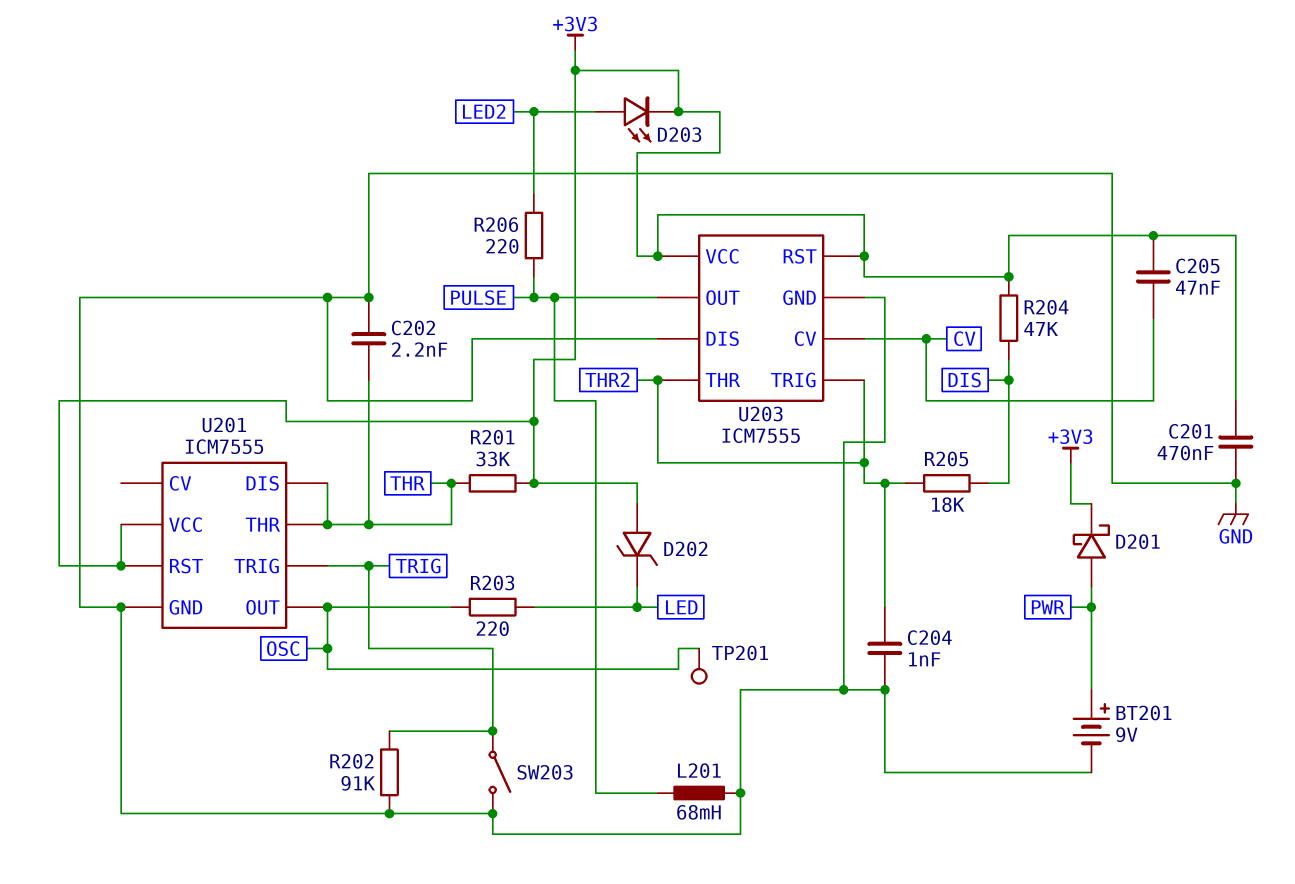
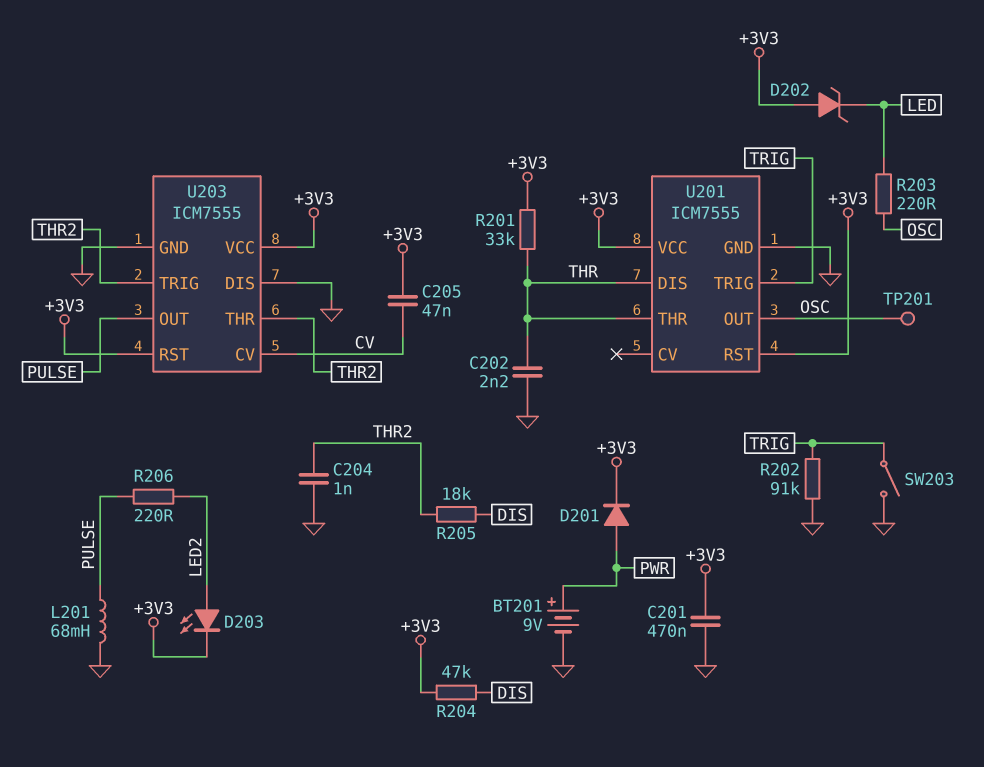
D201: schottky (A PWR, K +3V3) -> diode (A PWR, K +3V3)

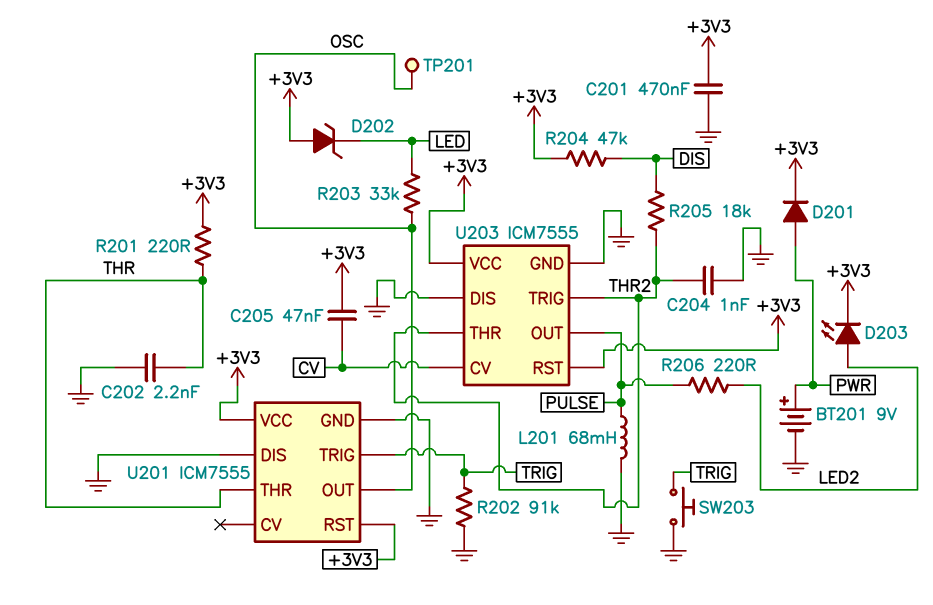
R201: 33k (+3V3, THR) -> 220 (+3V3, THR)
R203: 220 (LED, OSC) -> 33k (LED, OSC)
SW203: switch (GND, TRIG) -> button (GND, TRIG)
U201 pin DIS: THR -> GND

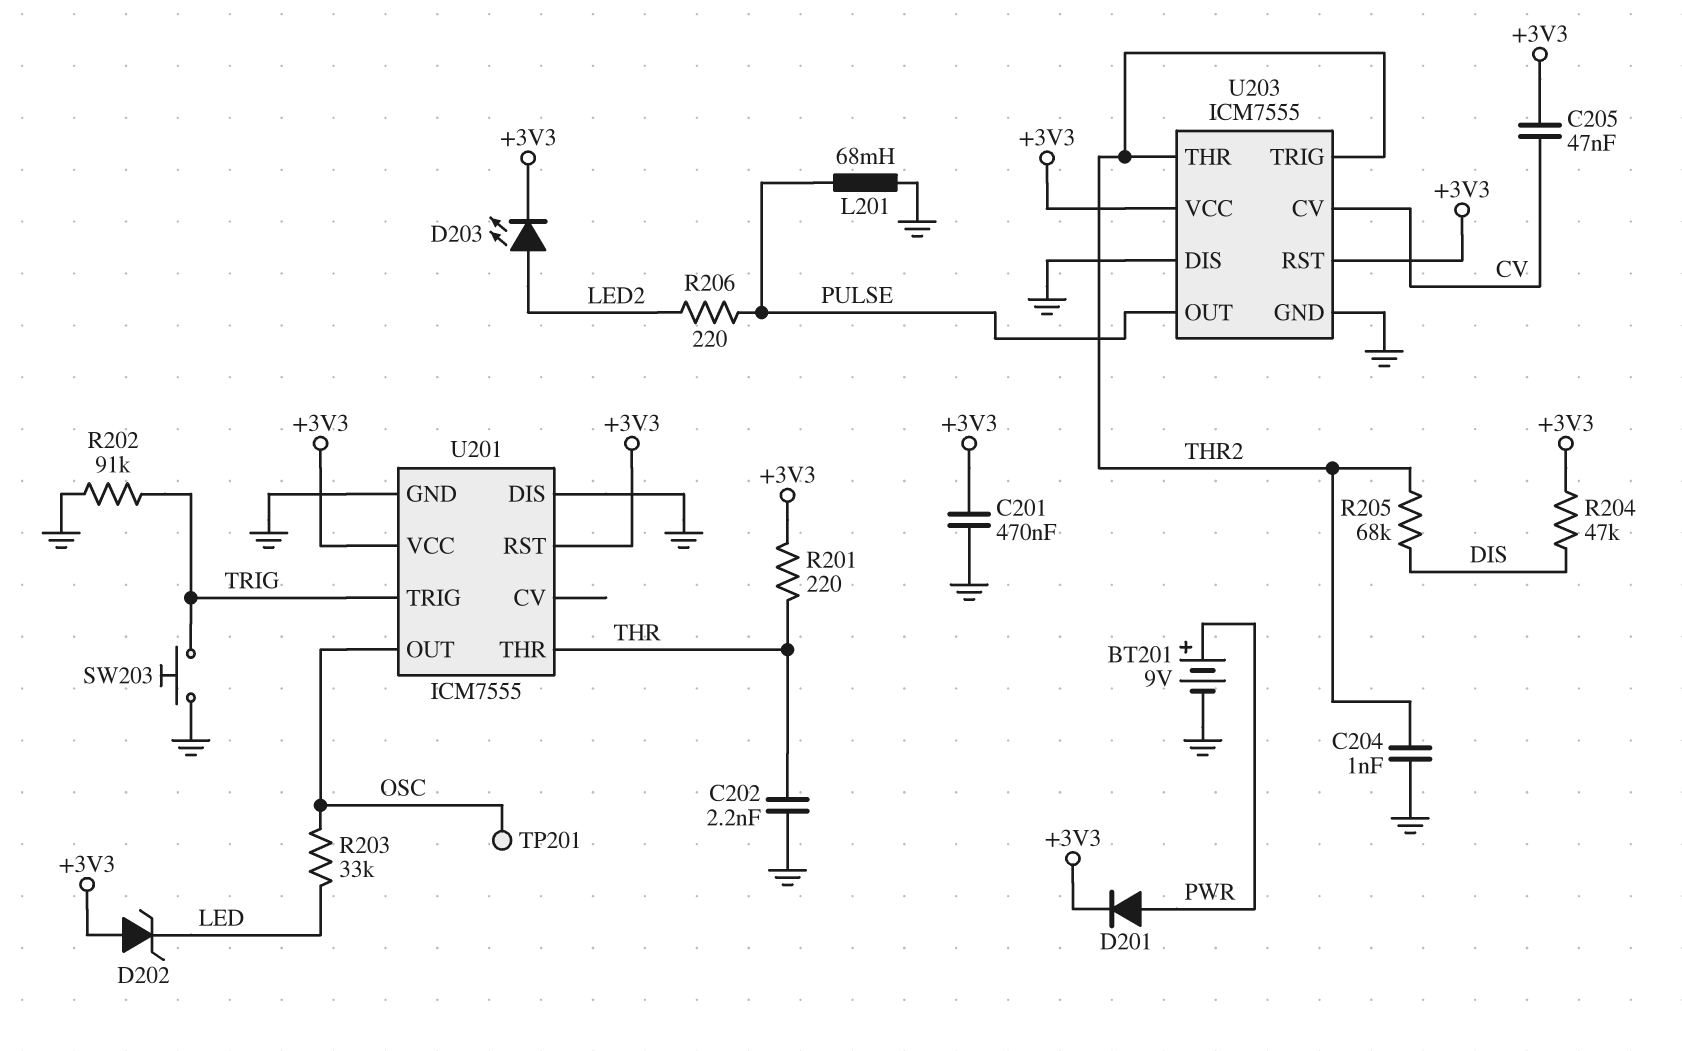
R205: 18k (DIS, THR2) -> 68k (DIS, THR2)

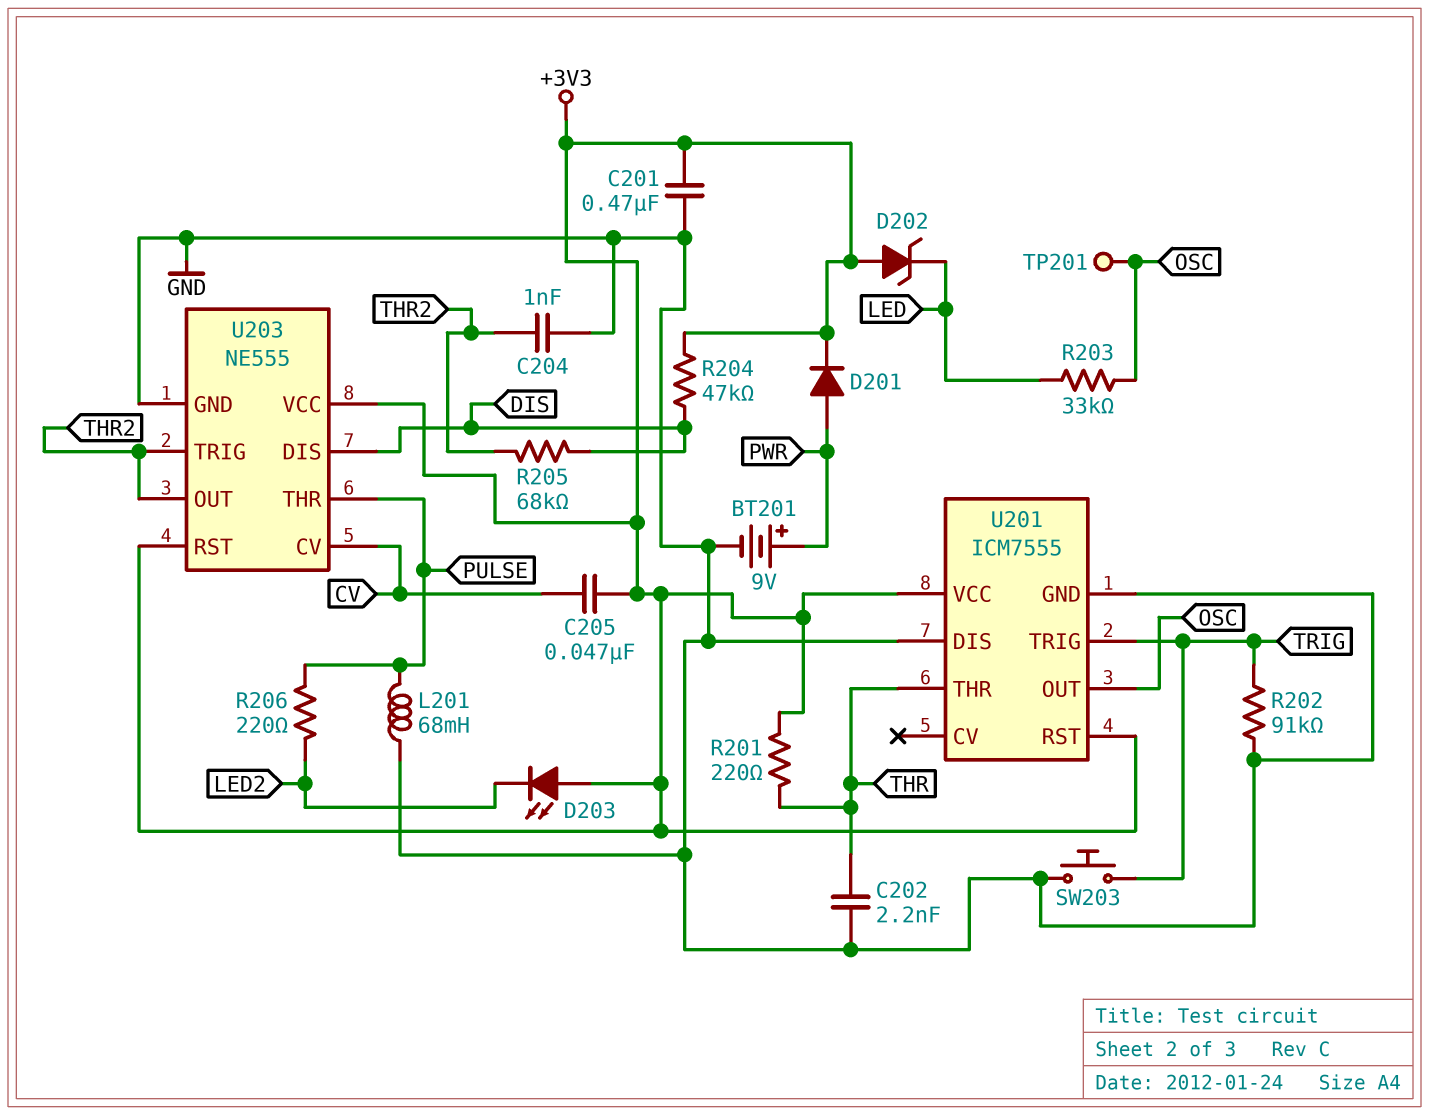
D203: LED (A LED2, K +3V3) -> LED (A +3V3, K LED2)
U203: ICM7555 -> NE555
U203 pin DIS: GND -> DIS
U203 pin OUT: PULSE -> THR2
U203 pin THR: THR2 -> PULSE

